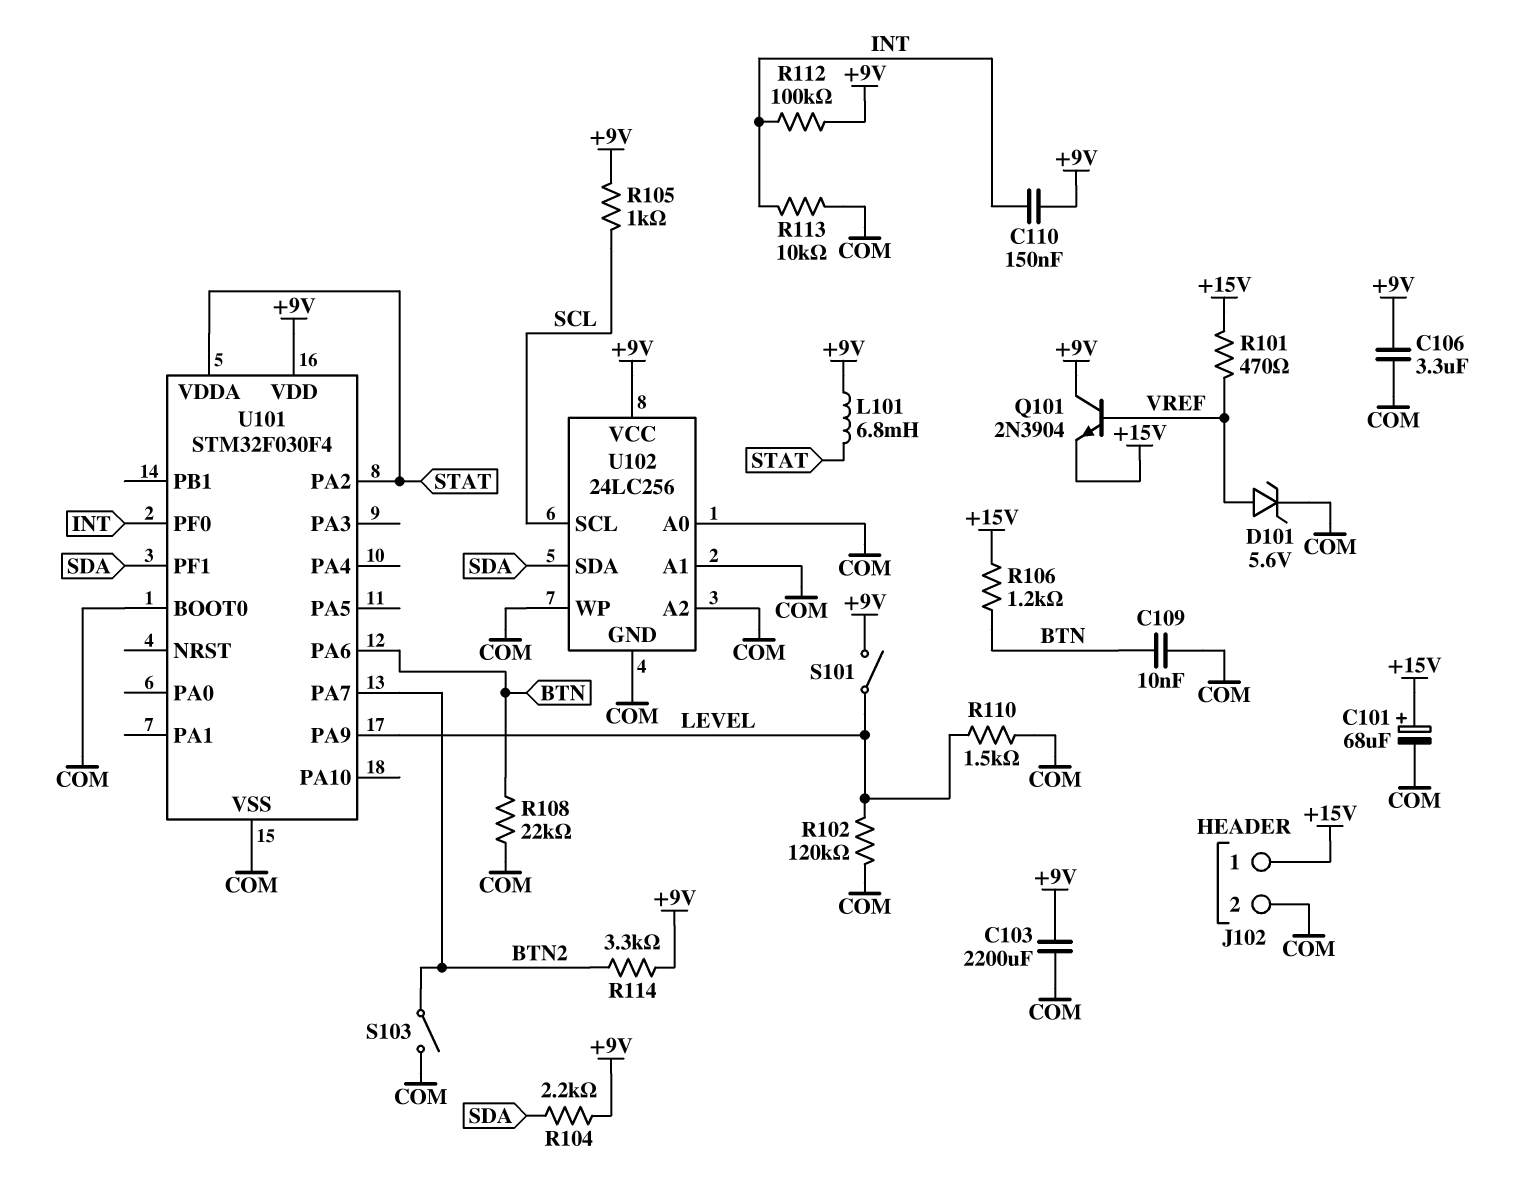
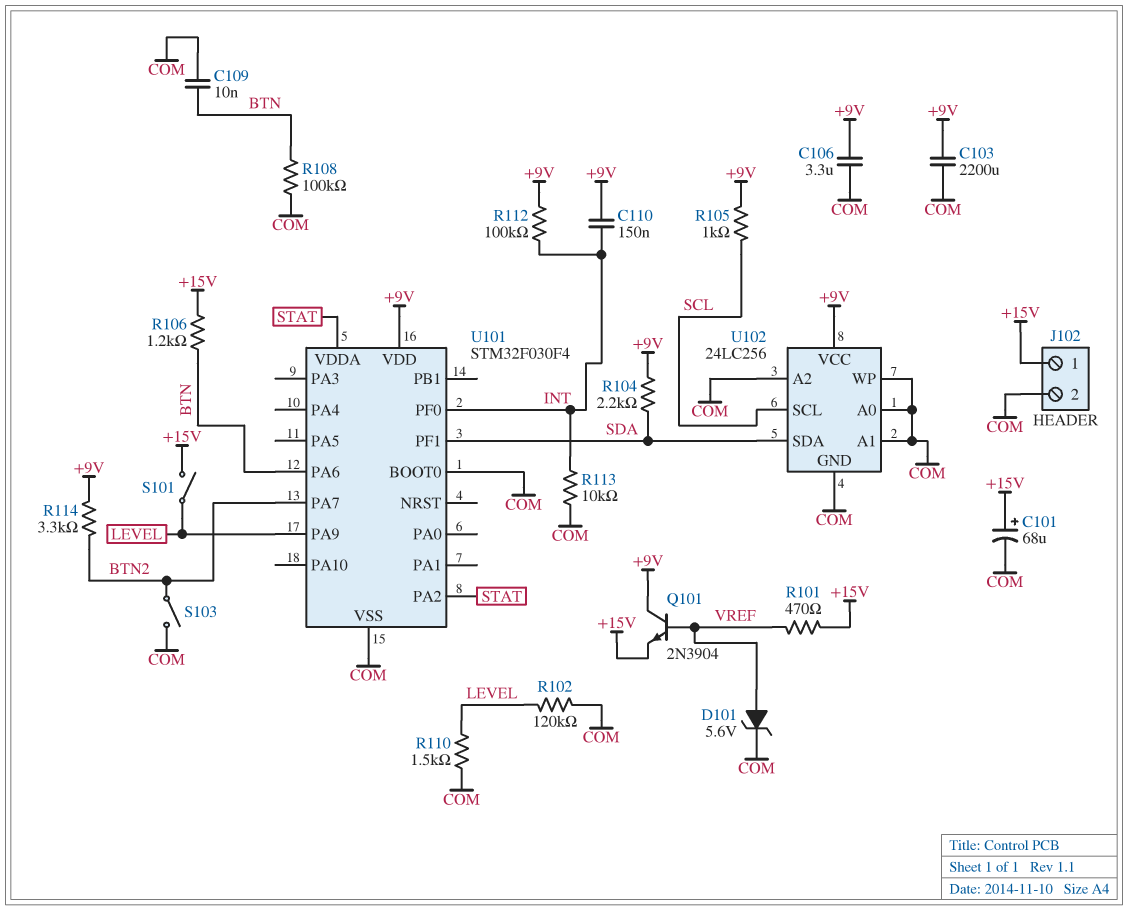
L101: 6.8mH (+9V, STAT) -> none
R108: 22k (BTN, COM) -> 100k (BTN, COM)
S101: switch (+9V, LEVEL) -> switch (+15V, LEVEL)

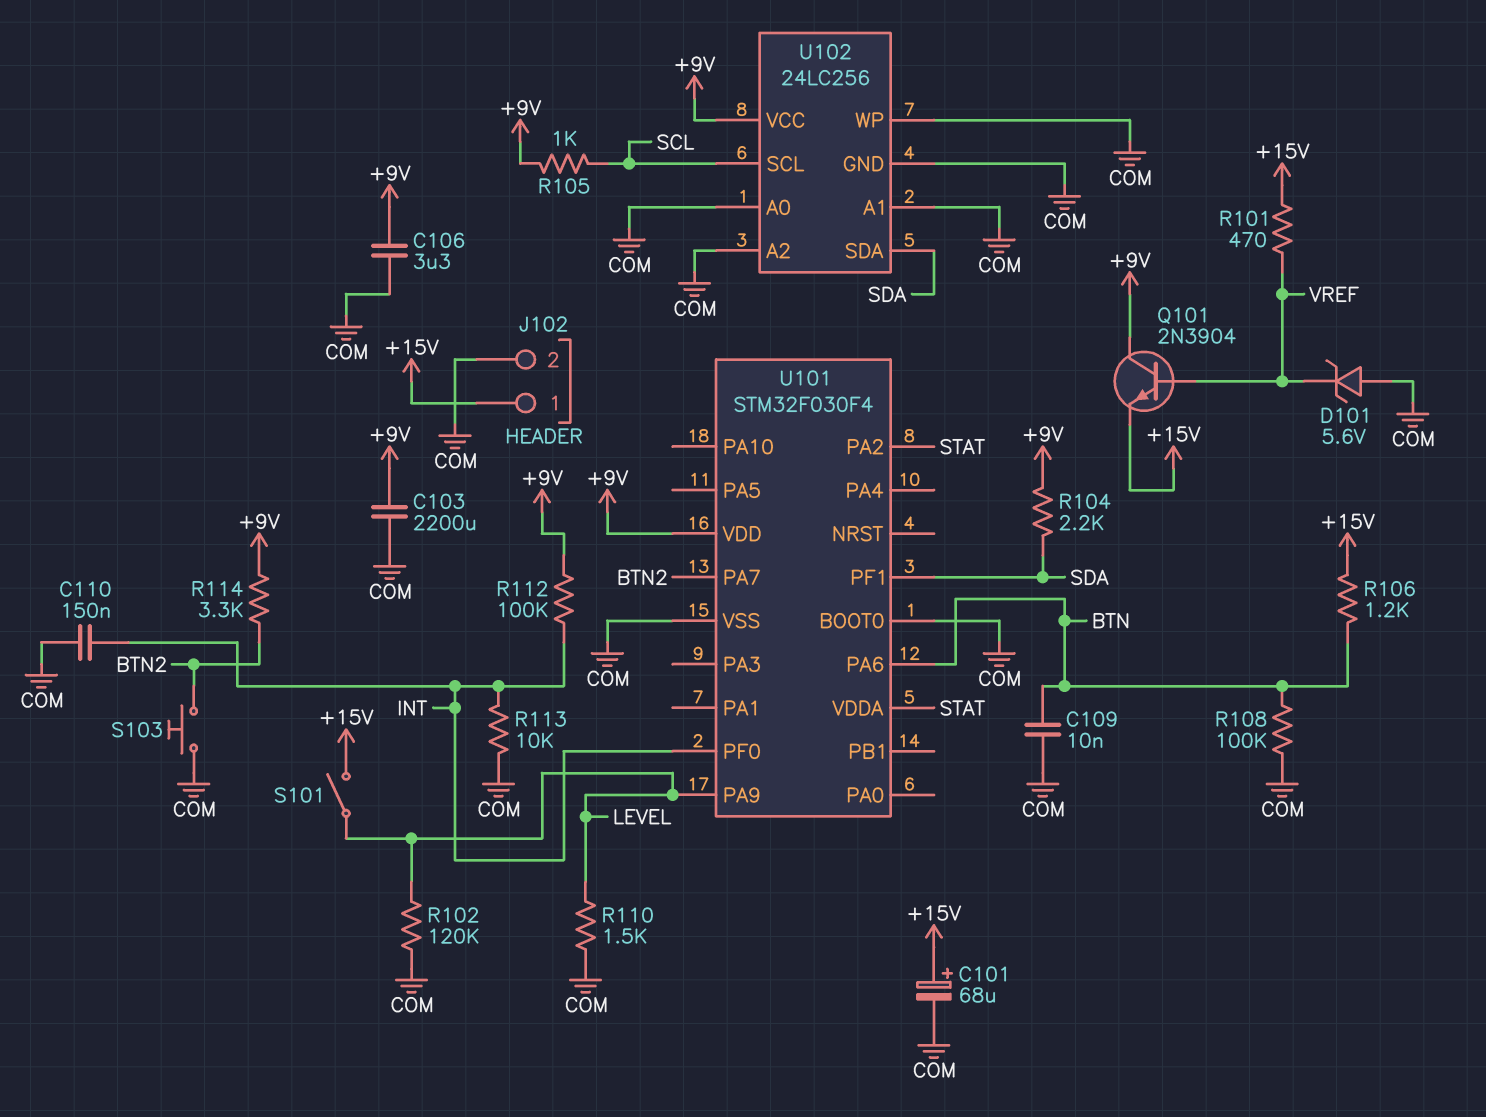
C110: 150nF (+9V, INT) -> 150nF (COM, INT)
D101: zener 5.6V (A VREF, K COM) -> zener 5.6V (A COM, K VREF)
S103: switch (BTN2, COM) -> button (BTN2, COM)

